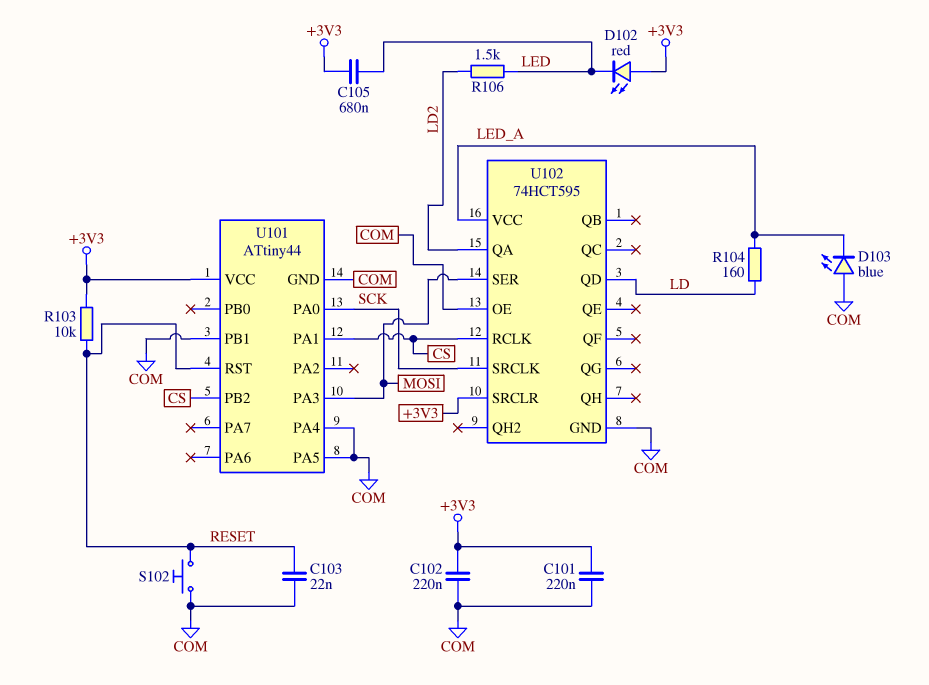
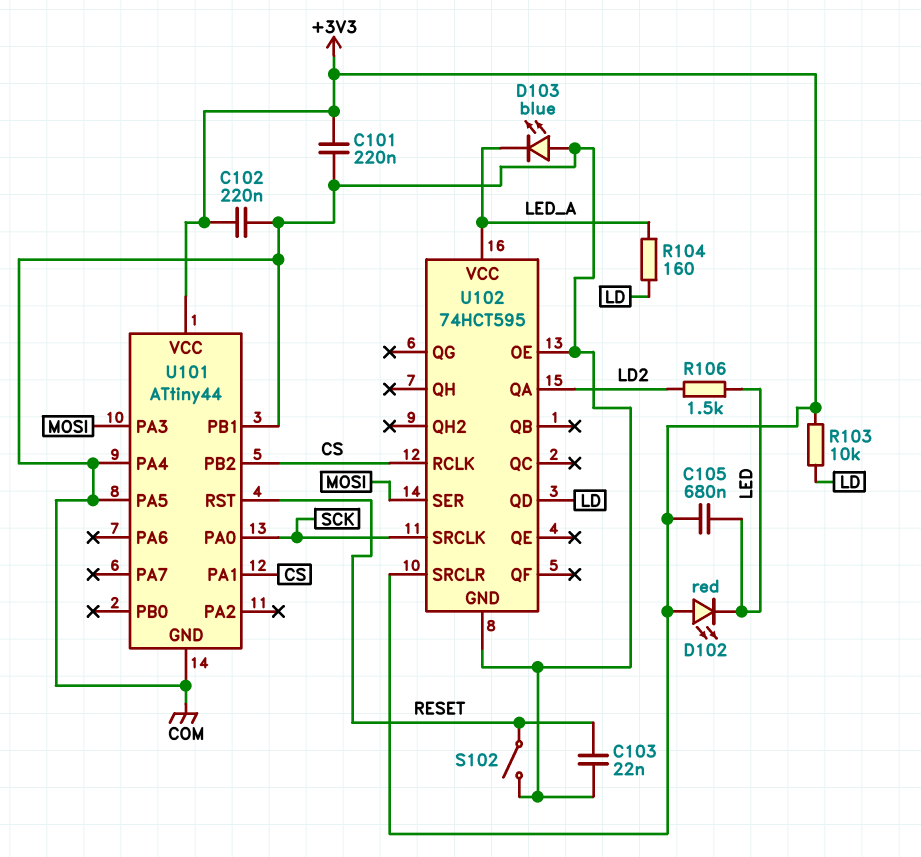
R103: 10k (+3V3, RESET) -> 10k (+3V3, LD)
S102: button (COM, RESET) -> switch (COM, RESET)

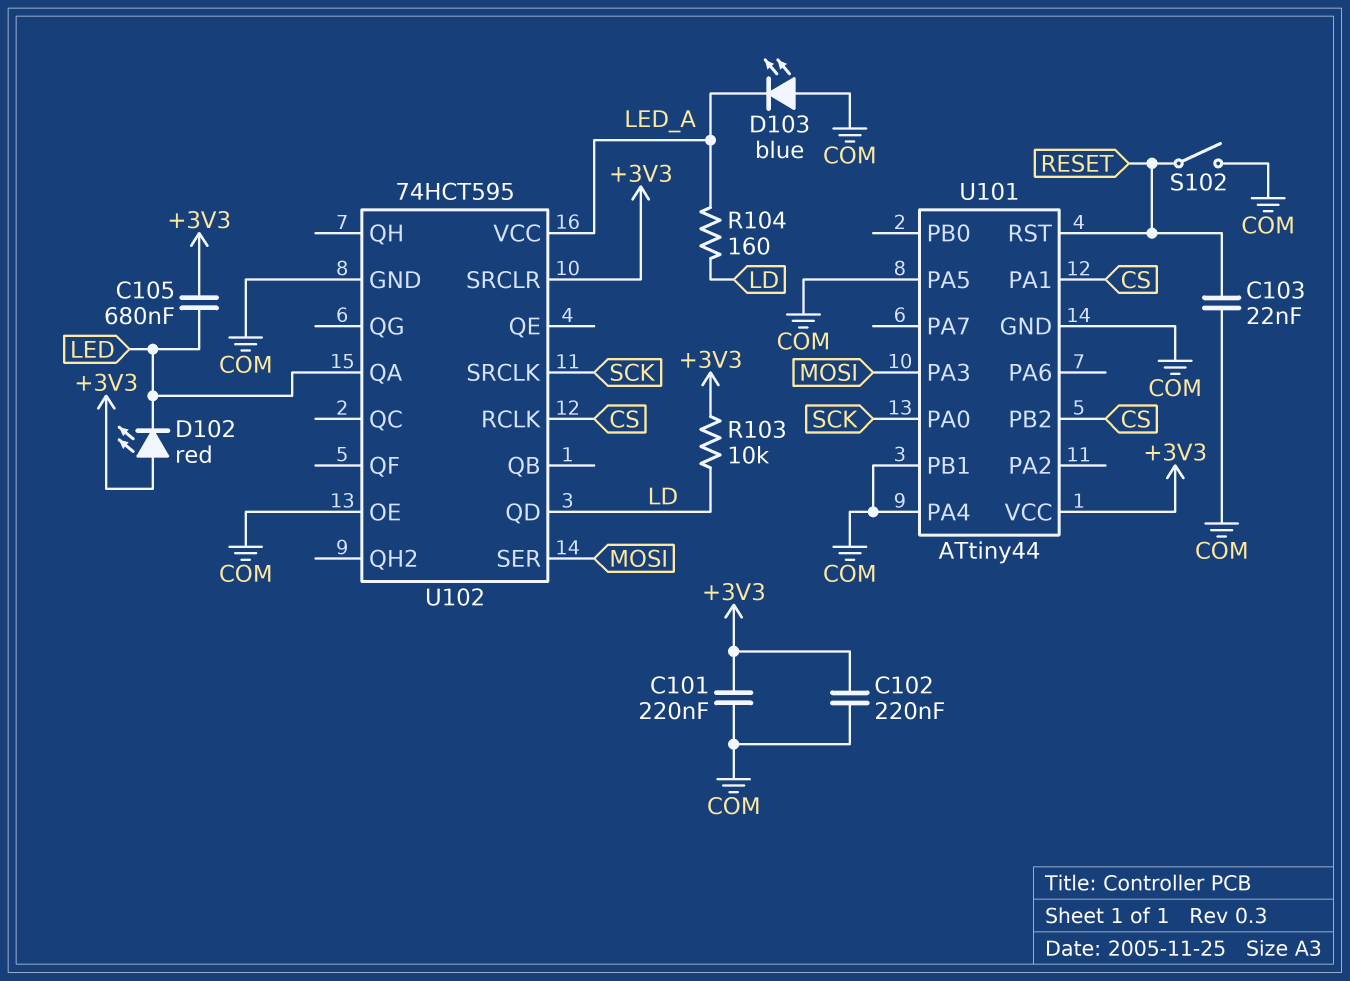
R106: 1.5k (LD2, LED) -> none
U102 pin QA: LD2 -> LED

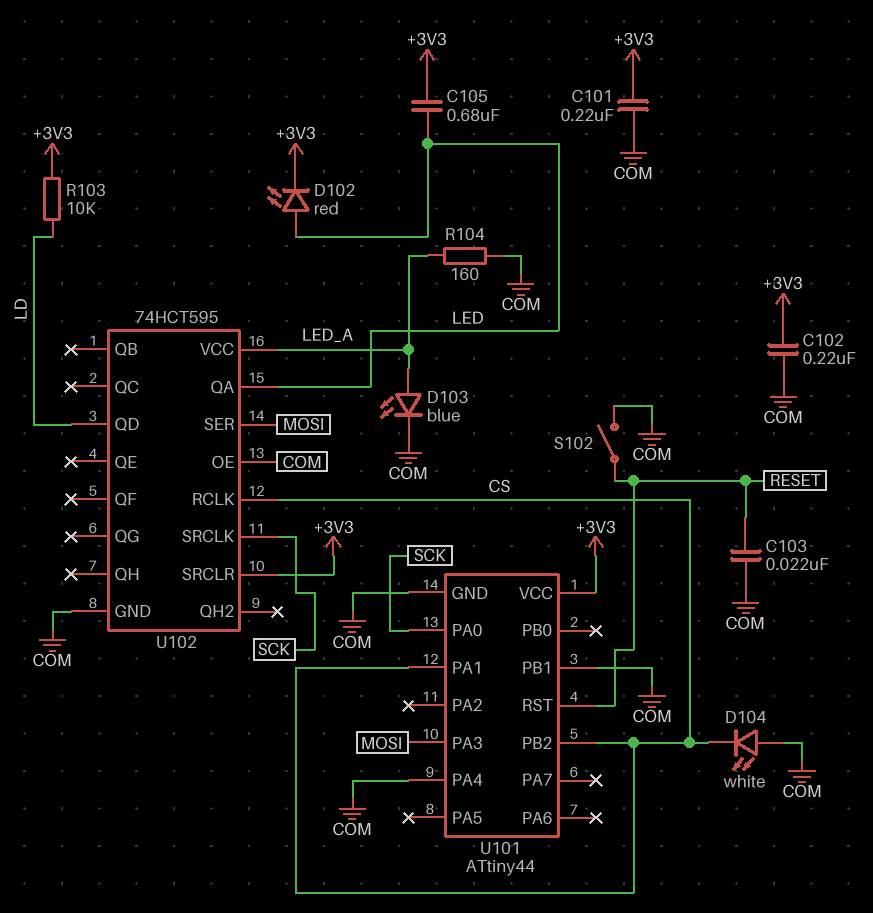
D102: LED red (A +3V3, K LED) -> LED red (A LED, K +3V3)
D103: LED blue (A COM, K LED_A) -> LED blue (A LED_A, K COM)
D104: none -> LED white (A COM, K CS)
R104: 160 (LD, LED_A) -> 160 (COM, LED_A)
U101 pin PA5: COM -> none

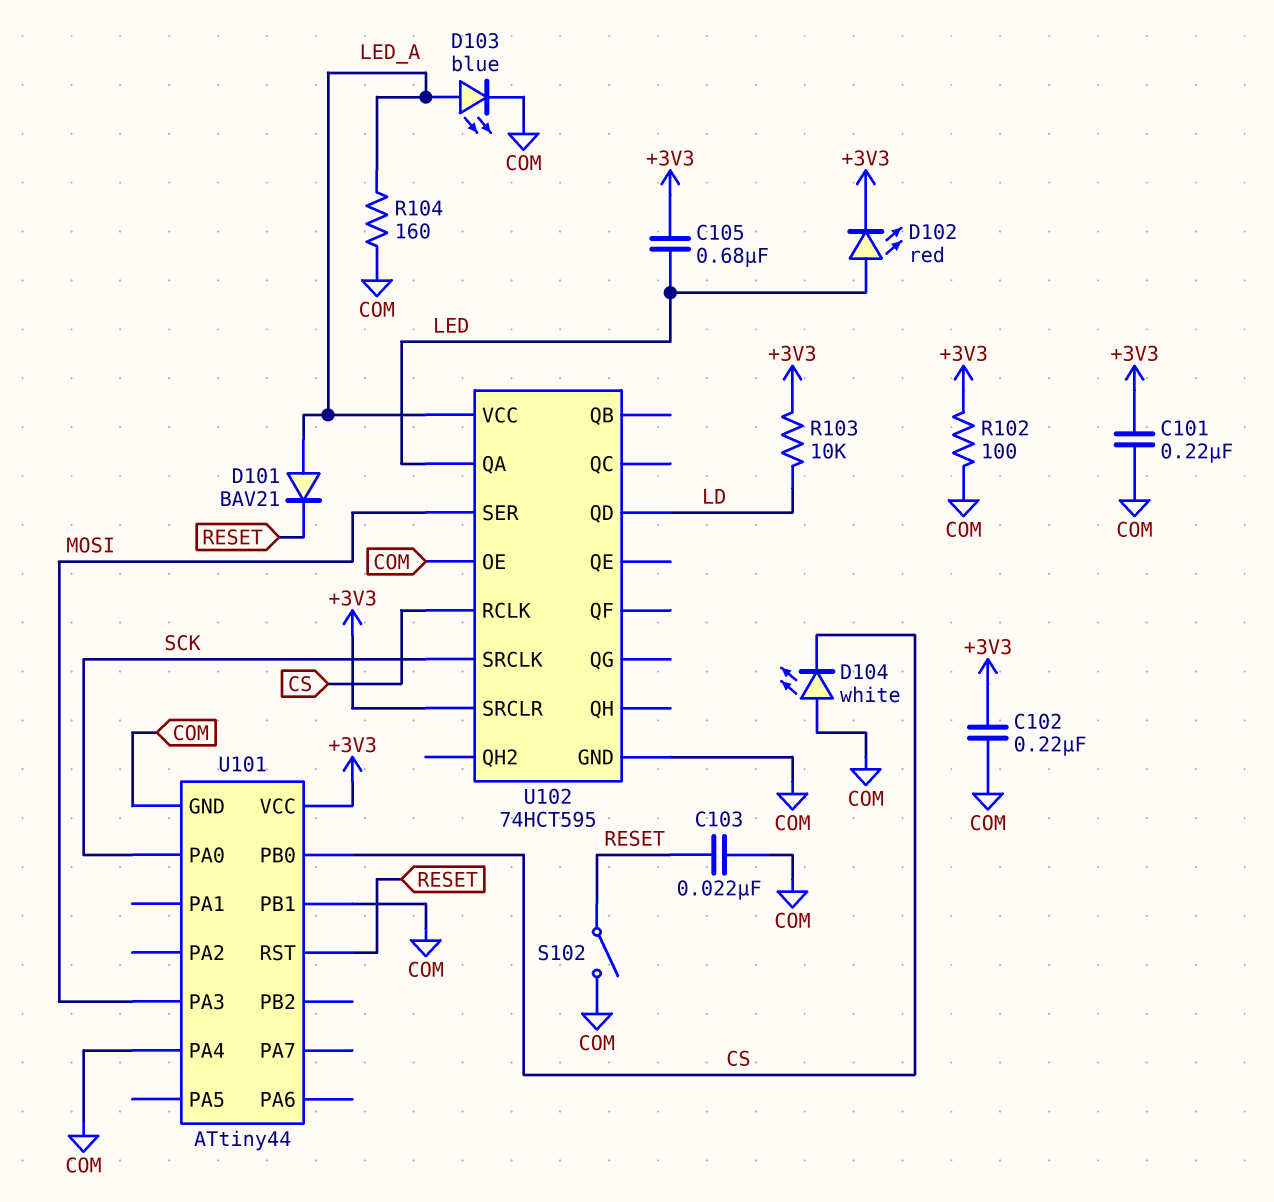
D101: none -> diode BAV21 (A LED_A, K RESET)
R102: none -> 100 (+3V3, COM)
U101 pin PA1: CS -> none
U101 pin PB0: none -> CS
U101 pin PB2: CS -> none

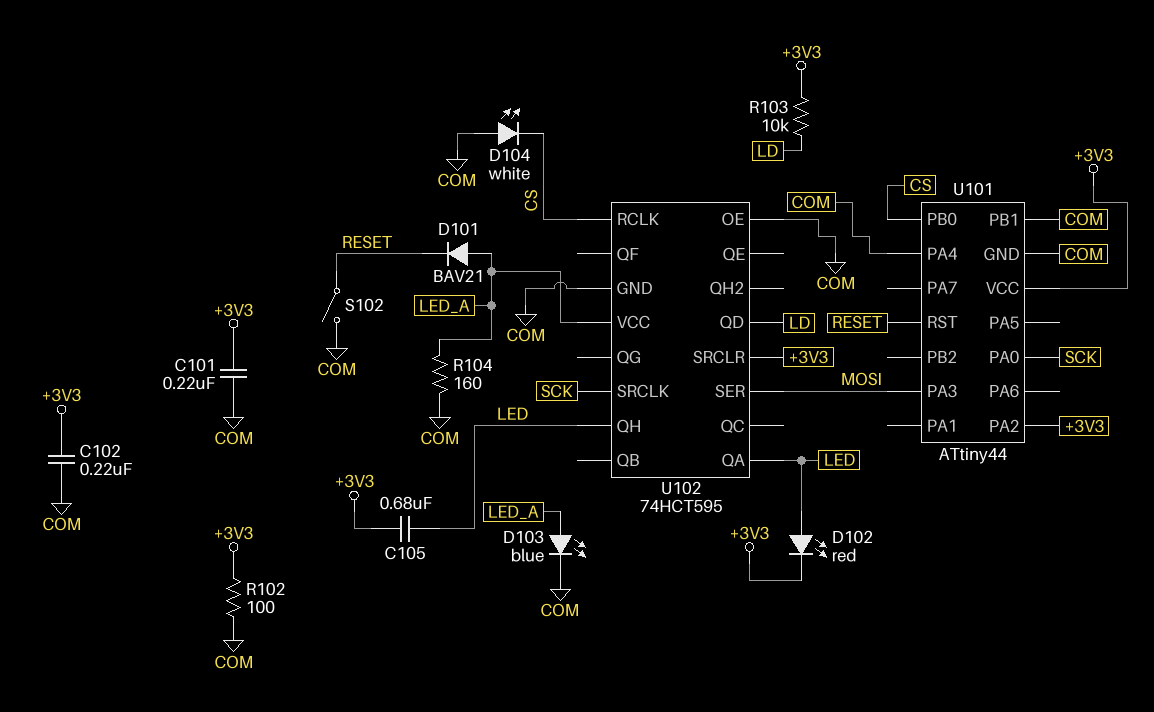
C103: 22nF (COM, RESET) -> none
U101 pin PA2: none -> +3V3
U102 pin QH: none -> LED

